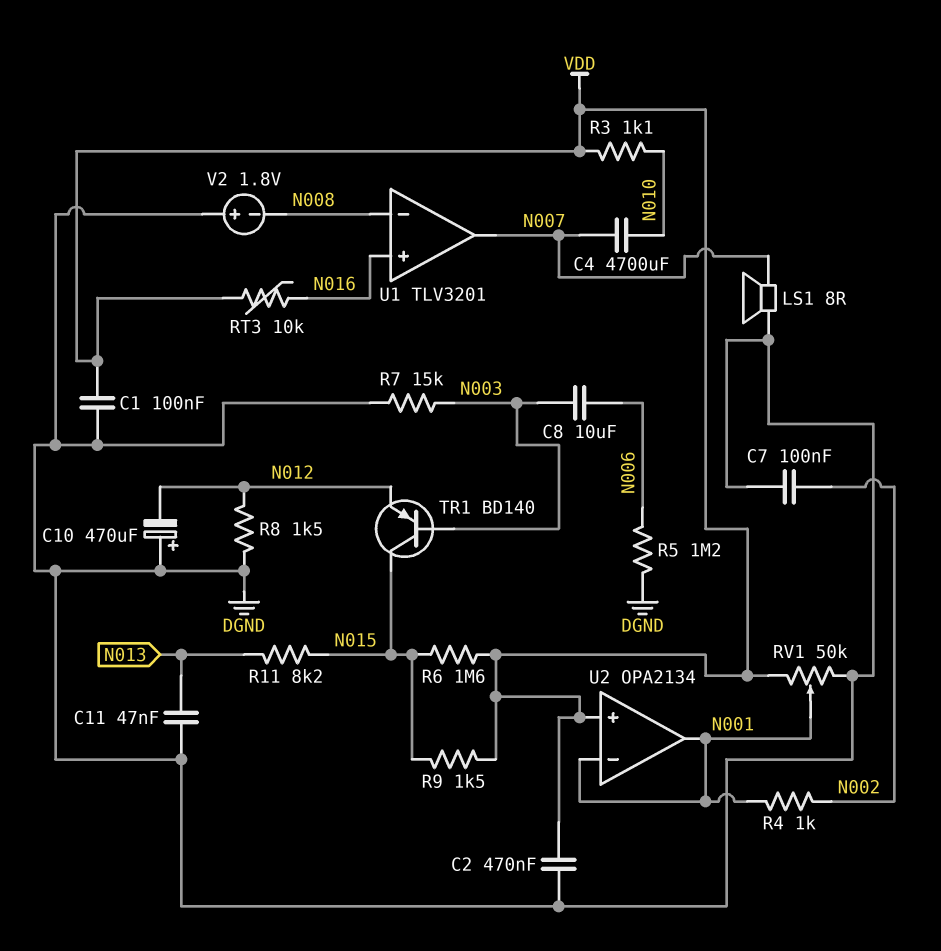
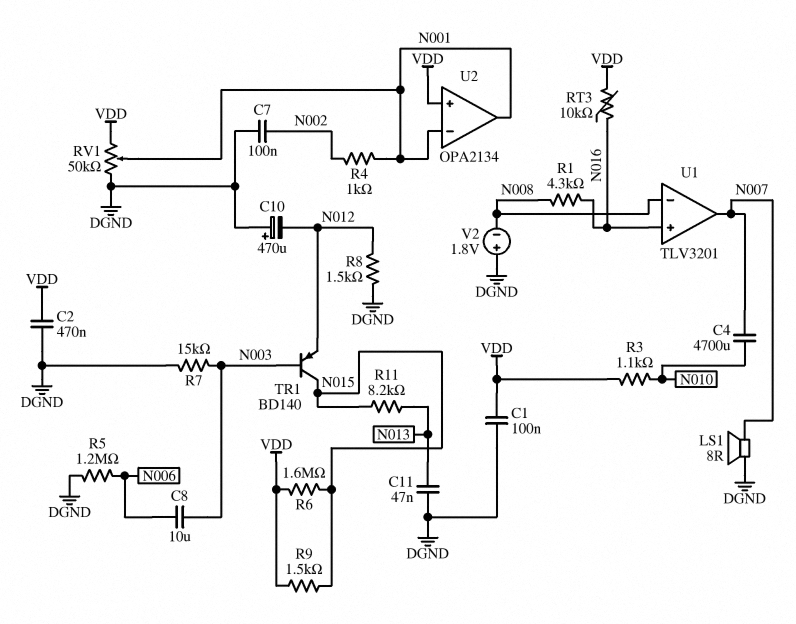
R1: none -> 4.3k (N008, N016)

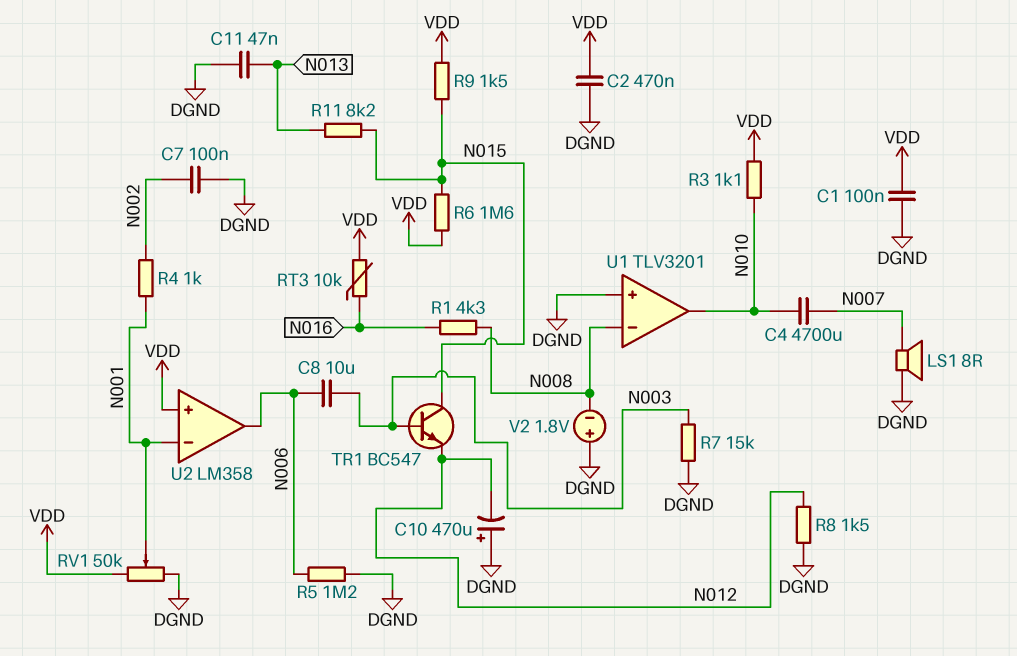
TR1: PNP BD140 (B N003, C N015, E N012) -> NPN BC547 (B N003, C N015, E N012)
U1 pin in+: N016 -> DGND
U1 pin out: N007 -> N010
U2: OPA2134 -> LM358
U2 pin out: N001 -> N006

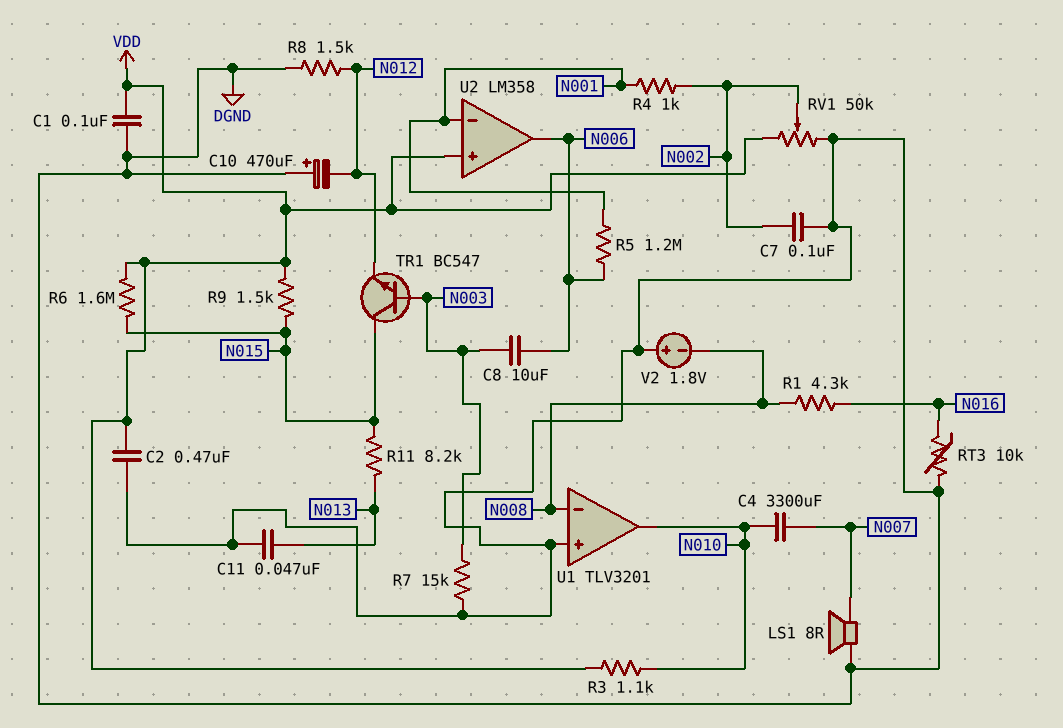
C4: 4700uF (N007, N010) -> 3300uF (N007, N010)
R5: 1.2M (DGND, N006) -> 1.2M (N001, N006)
RT3: 10k (N016, VDD) -> 10k (DGND, N016)
RV1: 50k (DGND, VDD, wiper N001) -> 50k (DGND, VDD, wiper N002)

